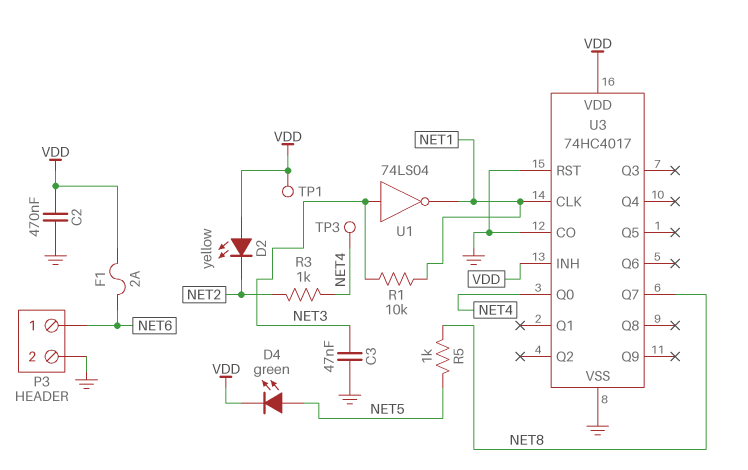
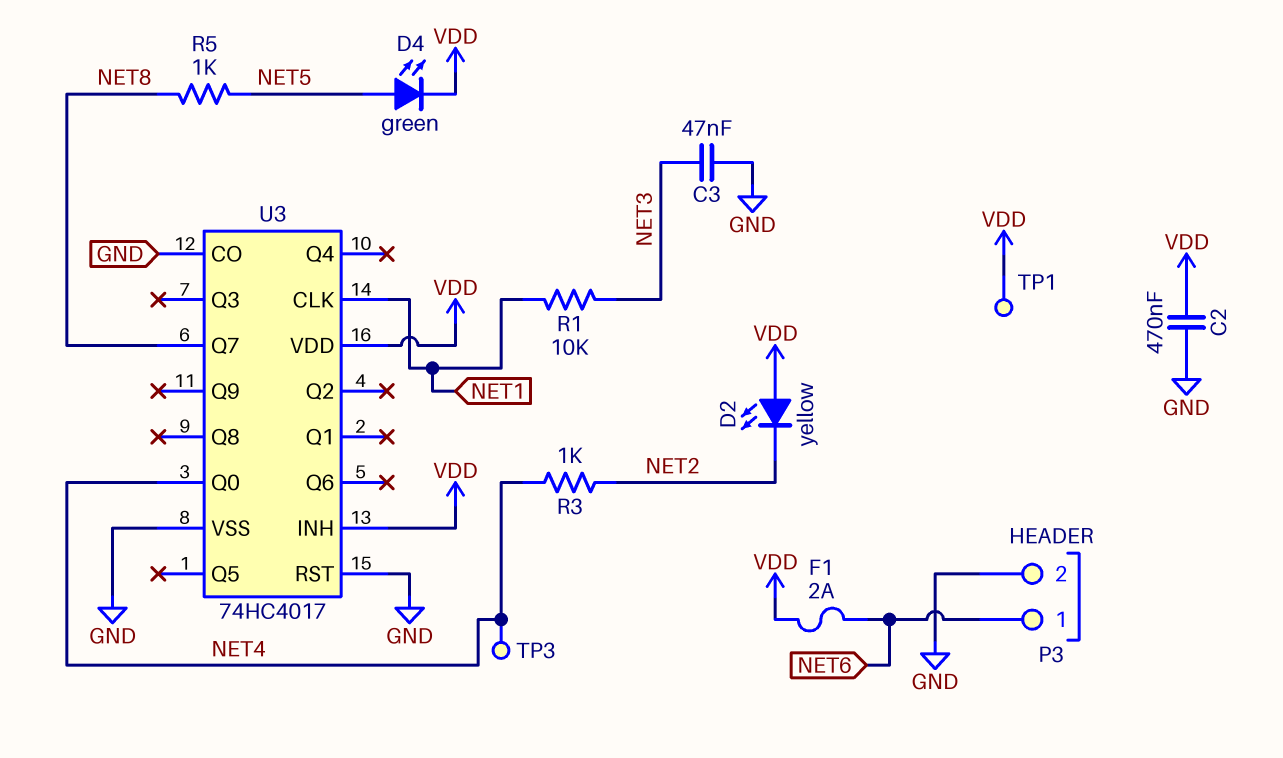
U1: NOT 74LS04 (in NET3, out NET1) -> none

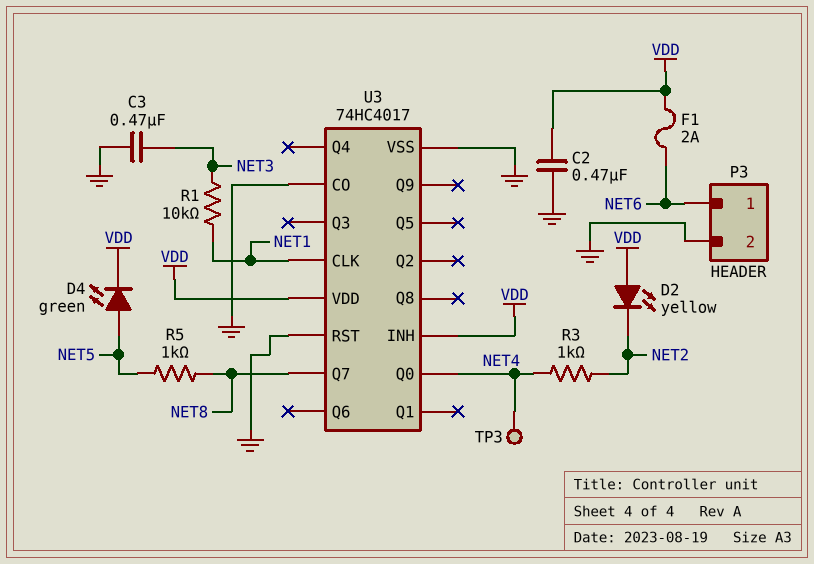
C3: 47nF (GND, NET3) -> 470nF (GND, NET3)
TP1: test point (VDD) -> none

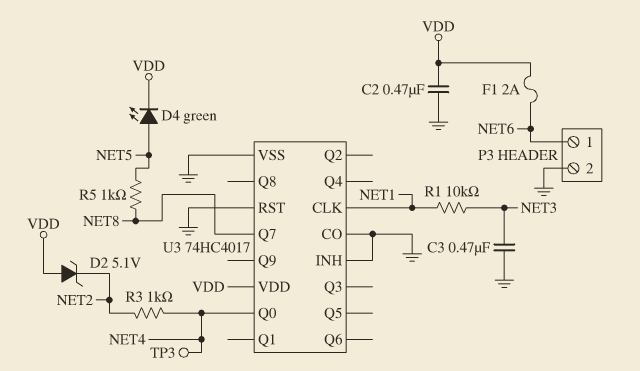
D2: LED yellow (A VDD, K NET2) -> zener 5.1V (A VDD, K NET2)
U3 pin INH: VDD -> GND

